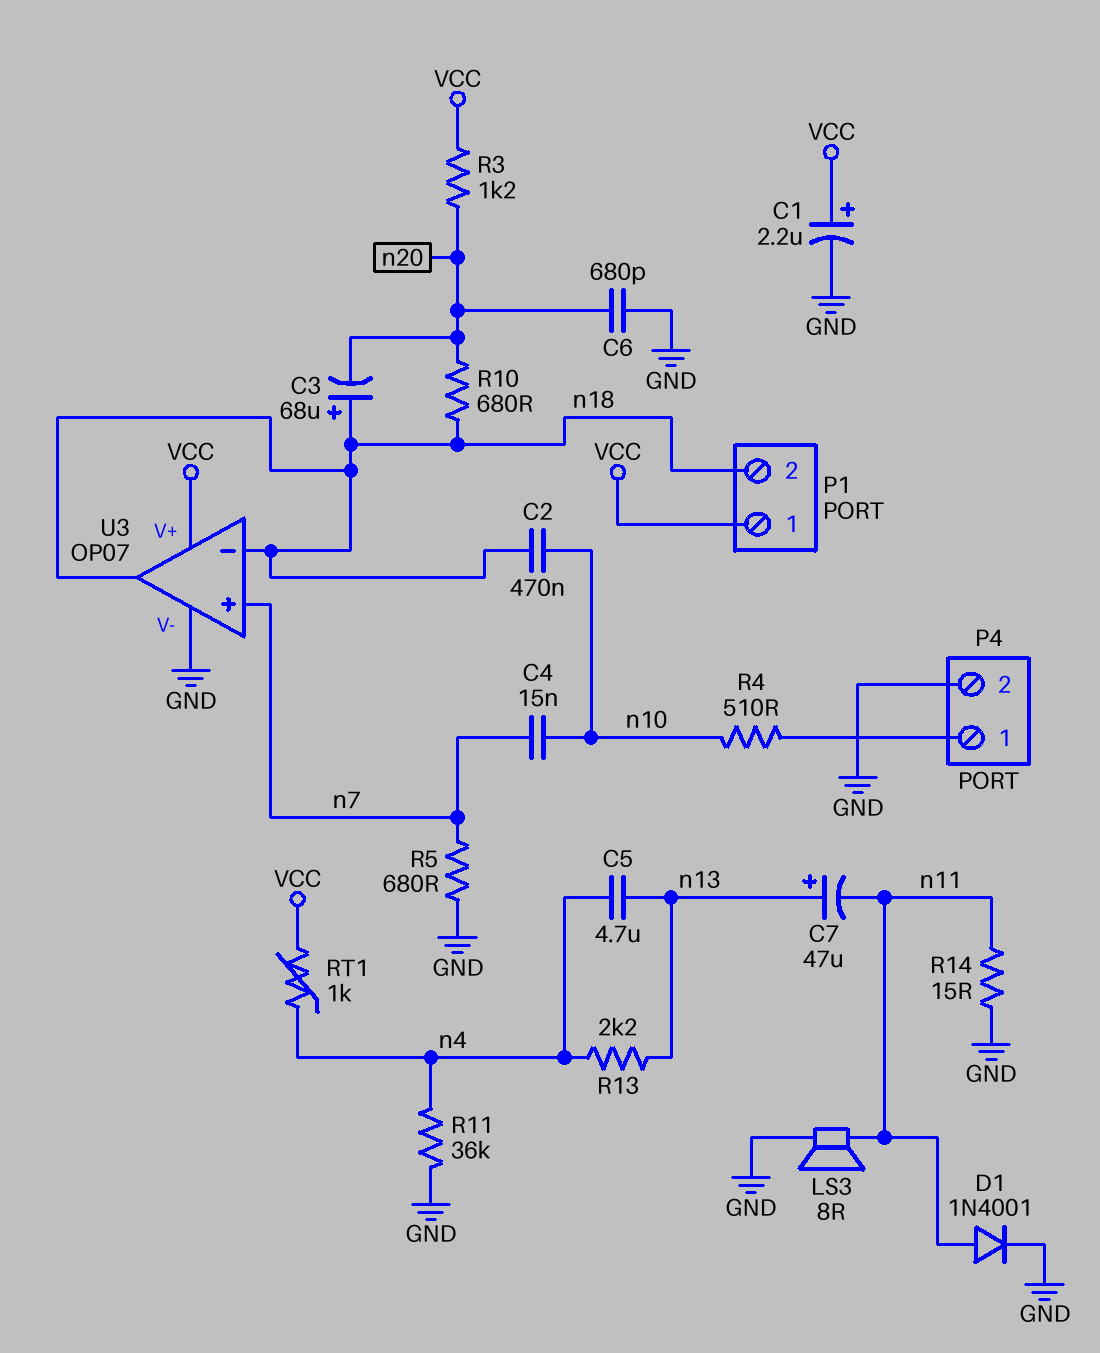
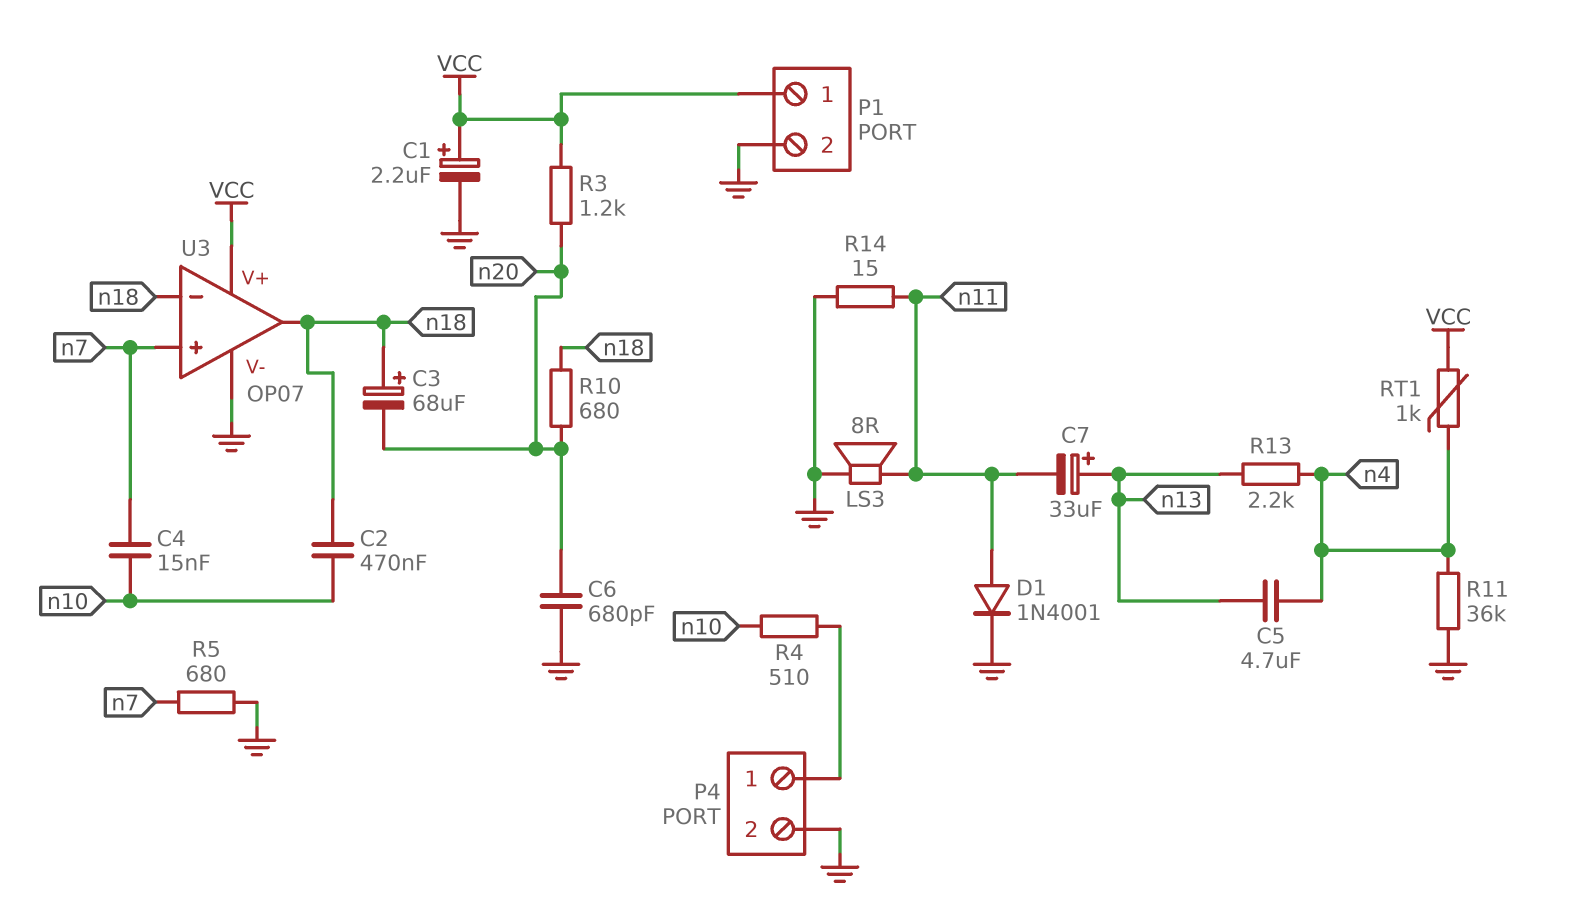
C7: 47uF (plus n13, minus n11) -> 33uF (plus n13, minus n11)
P1 pin 2: n18 -> GND

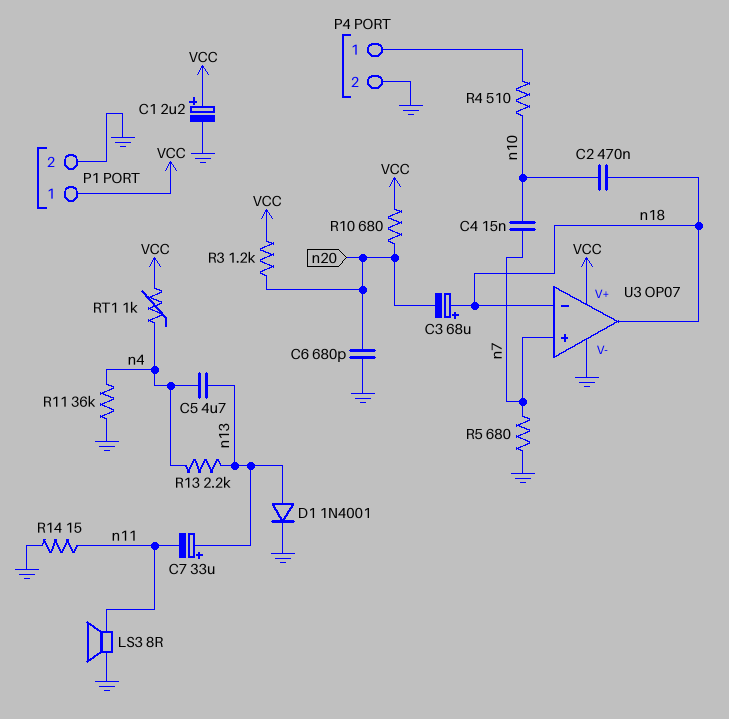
D1: diode 1N4001 (A n11, K GND) -> diode 1N4001 (A n13, K GND)
R10: 680 (n18, n20) -> 680 (VCC, n20)

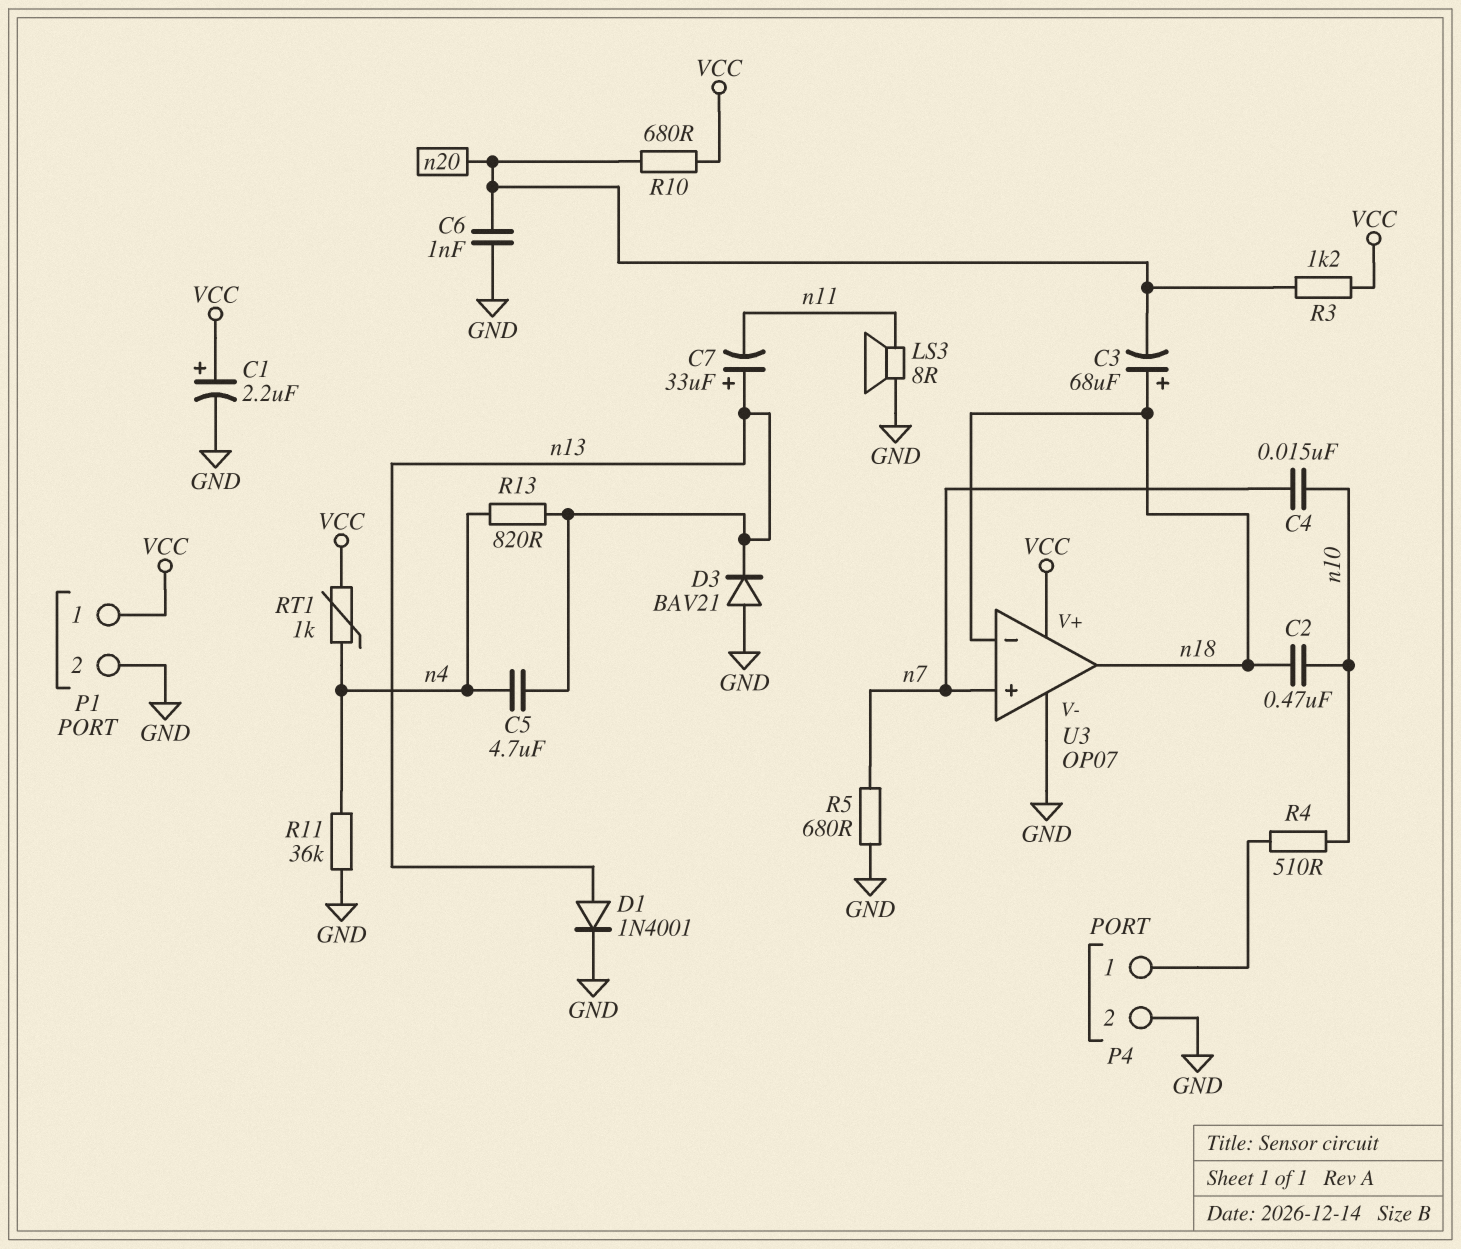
C6: 680pF (GND, n20) -> 1nF (GND, n20)
D3: none -> diode BAV21 (A GND, K n13)
R13: 2.2k (n4, n13) -> 820 (n4, n13)
R14: 15 (GND, n11) -> none

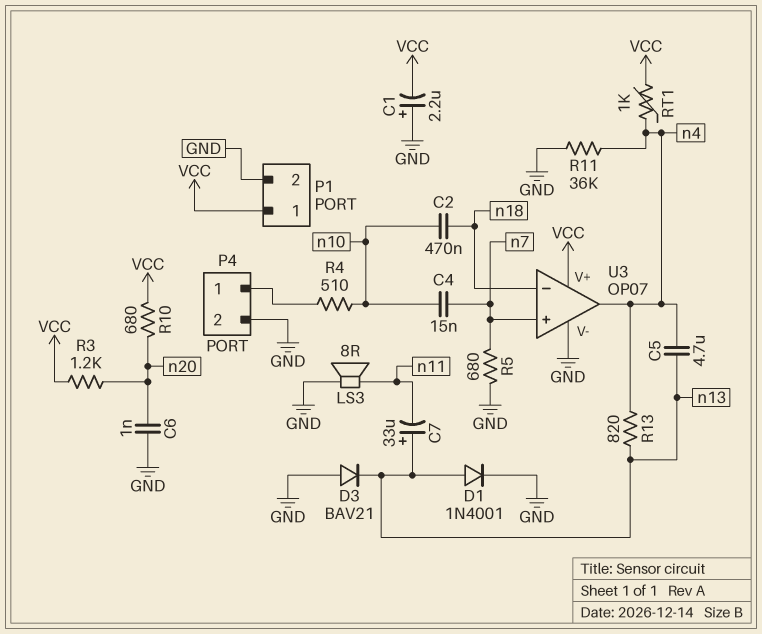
C1: 2.2uF (plus VCC, minus GND) -> 2.2uF (plus GND, minus VCC)
C3: 68uF (plus n18, minus n20) -> none
U3 pin out: n18 -> n4

